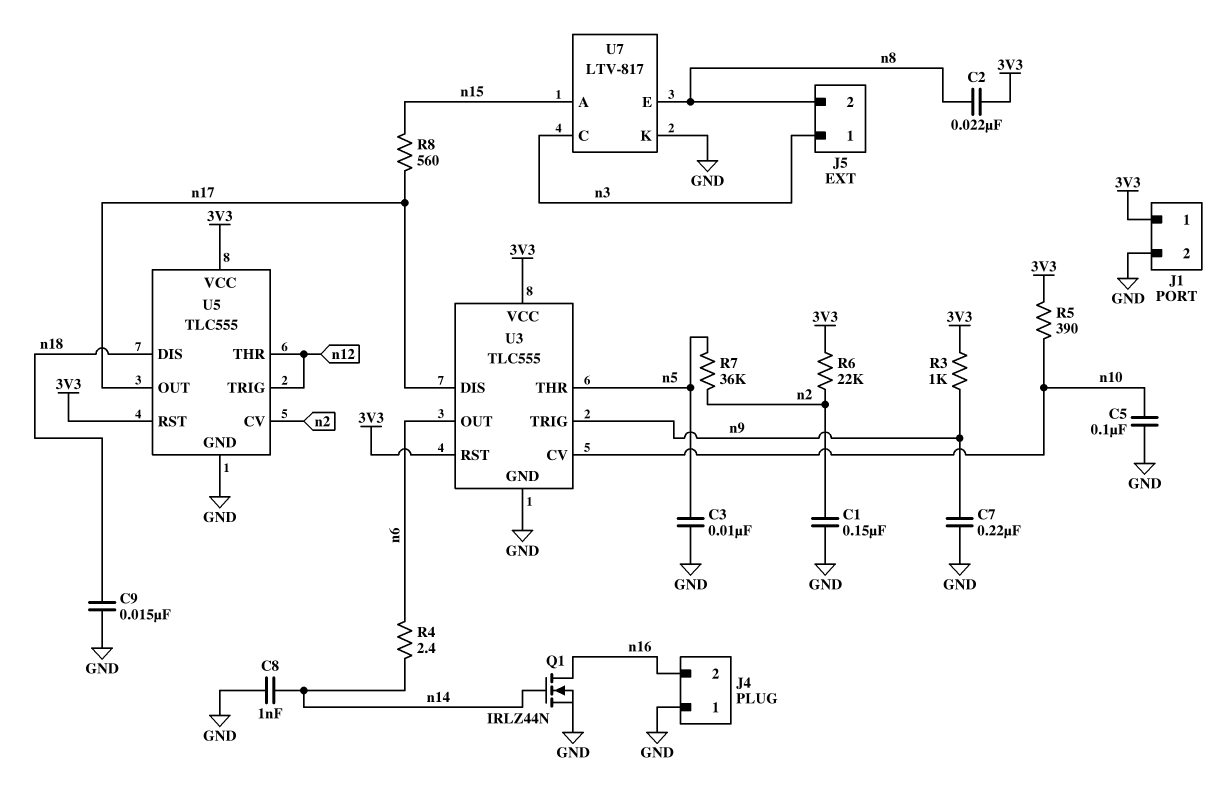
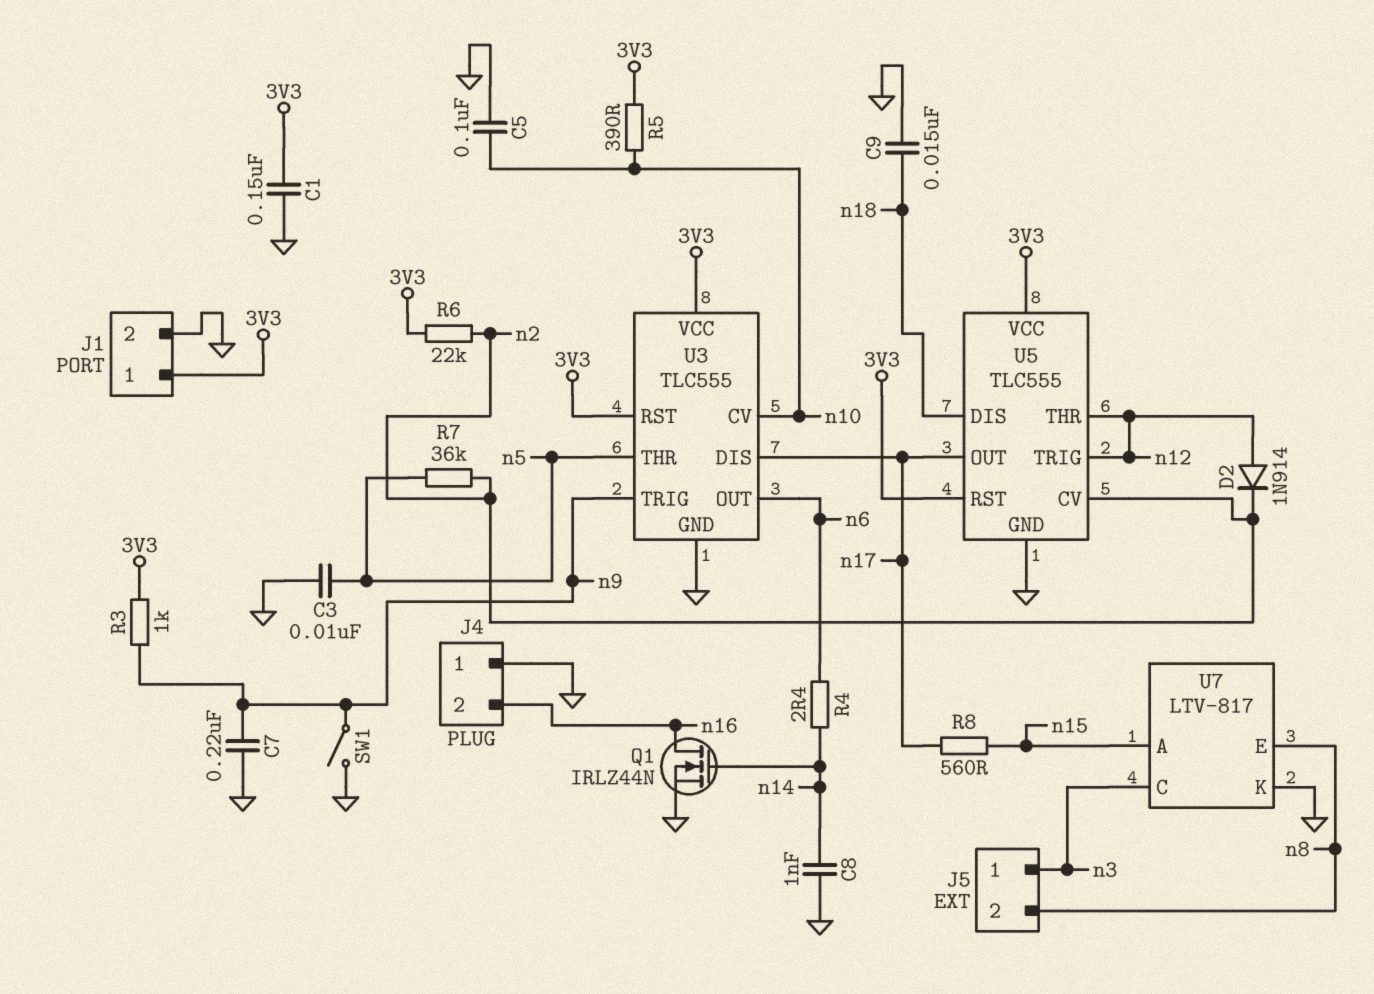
C1: 150nF (GND, n2) -> 150nF (3V3, GND)
C2: 22nF (3V3, n8) -> none
D2: none -> diode 1N914 (A n12, K n2)
SW1: none -> switch (GND, n9)

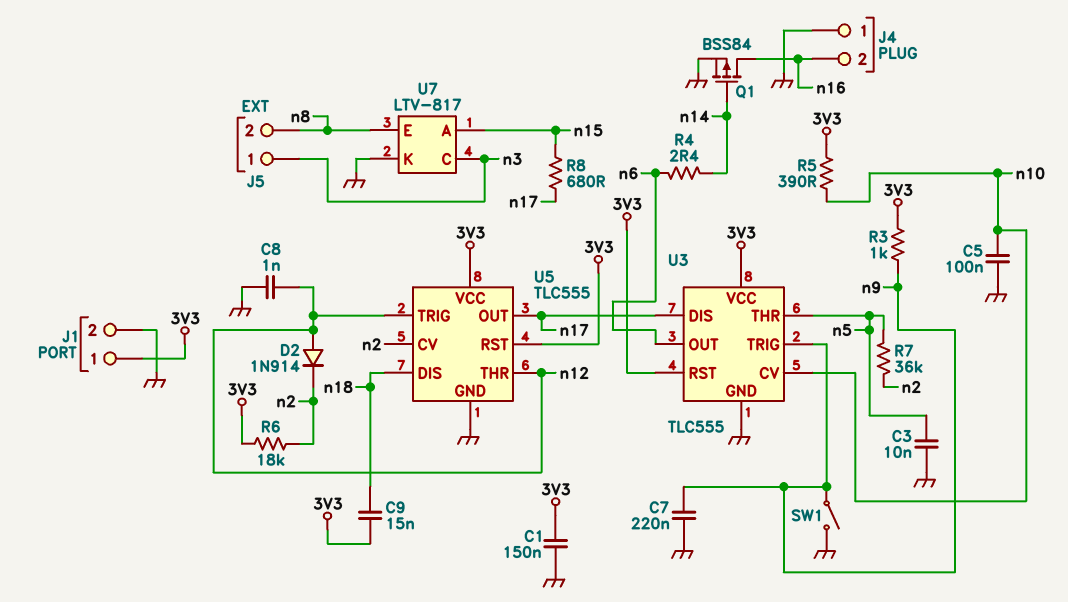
C8: 1nF (GND, n14) -> 1nF (GND, n12)
C9: 15nF (GND, n18) -> 15nF (3V3, n18)
Q1: NMOS IRLZ44N (G n14, D n16, S GND) -> PMOS BSS84 (G n14, D n16, S GND)
R6: 22k (3V3, n2) -> 18k (3V3, n2)
R8: 560 (n15, n17) -> 680 (n15, n17)

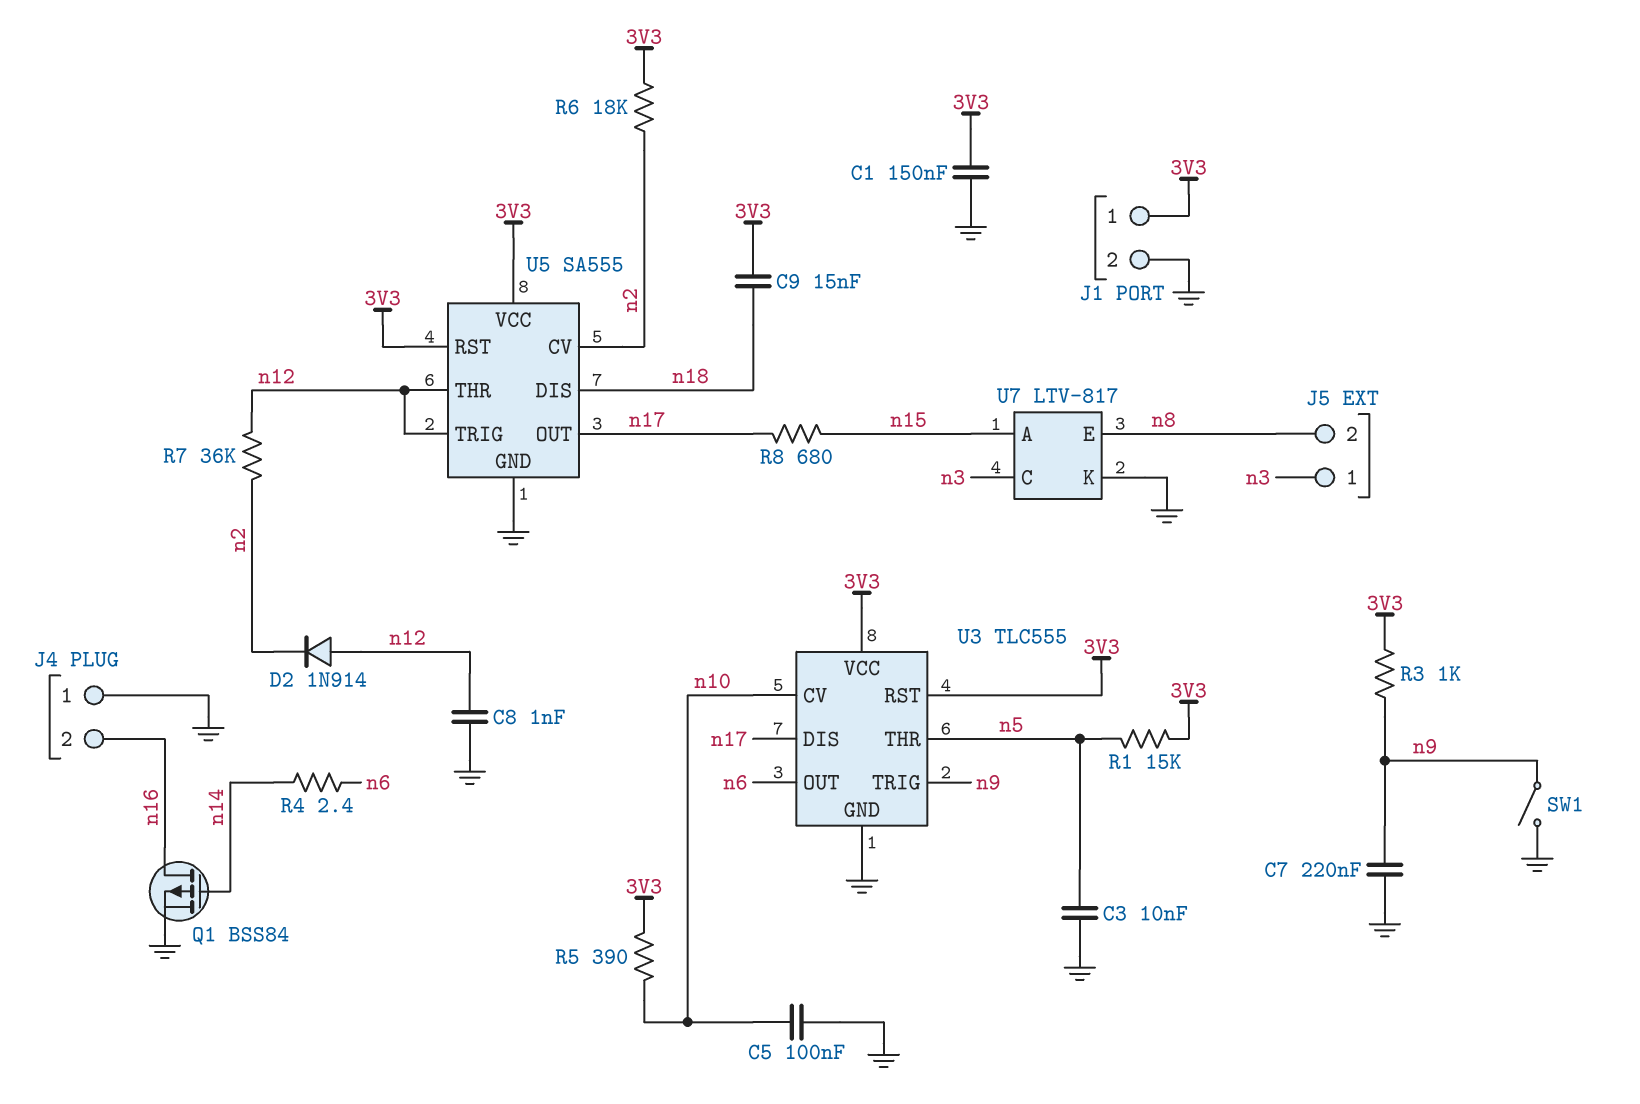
R1: none -> 15k (3V3, n5)
R7: 36k (n2, n5) -> 36k (n2, n12)
U5: TLC555 -> SA555

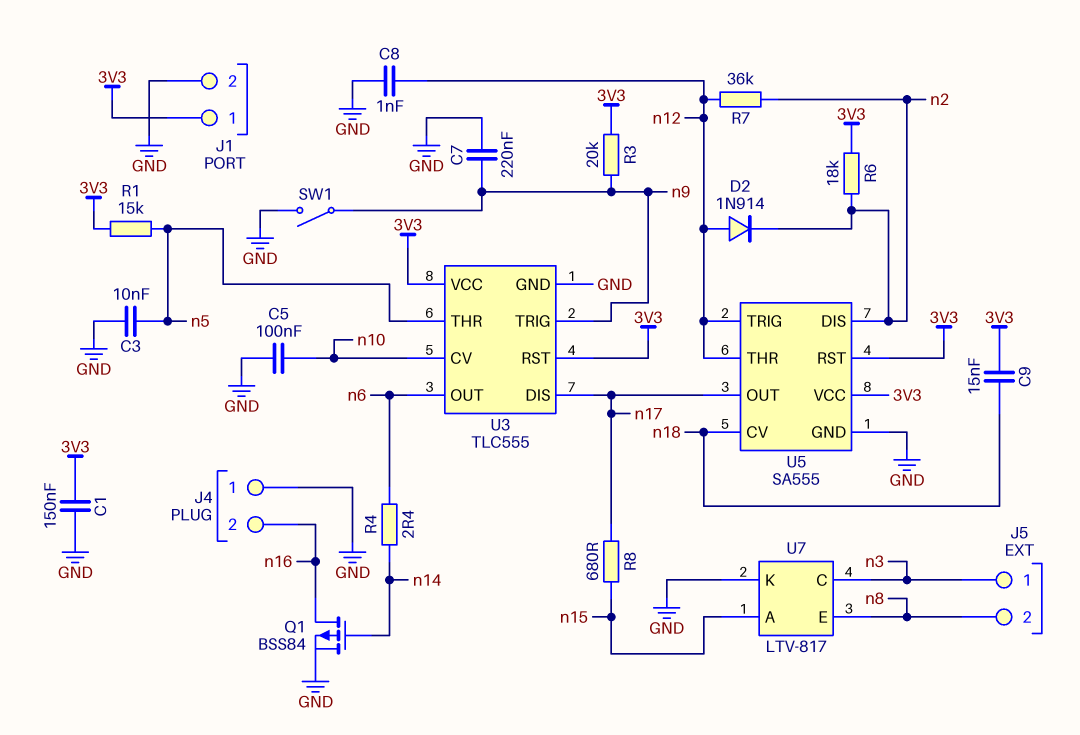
R3: 1k (3V3, n9) -> 20k (3V3, n9)
R5: 390 (3V3, n10) -> none
U5 pin CV: n2 -> n18
U5 pin DIS: n18 -> n2

